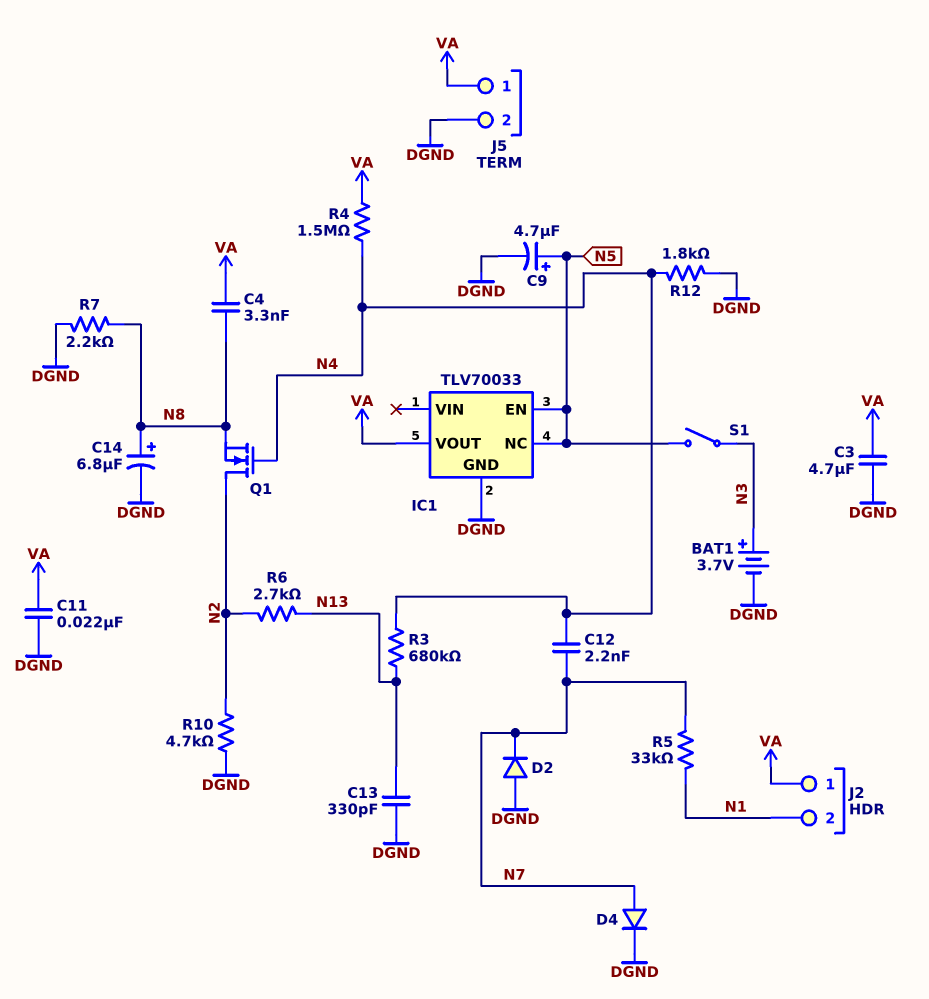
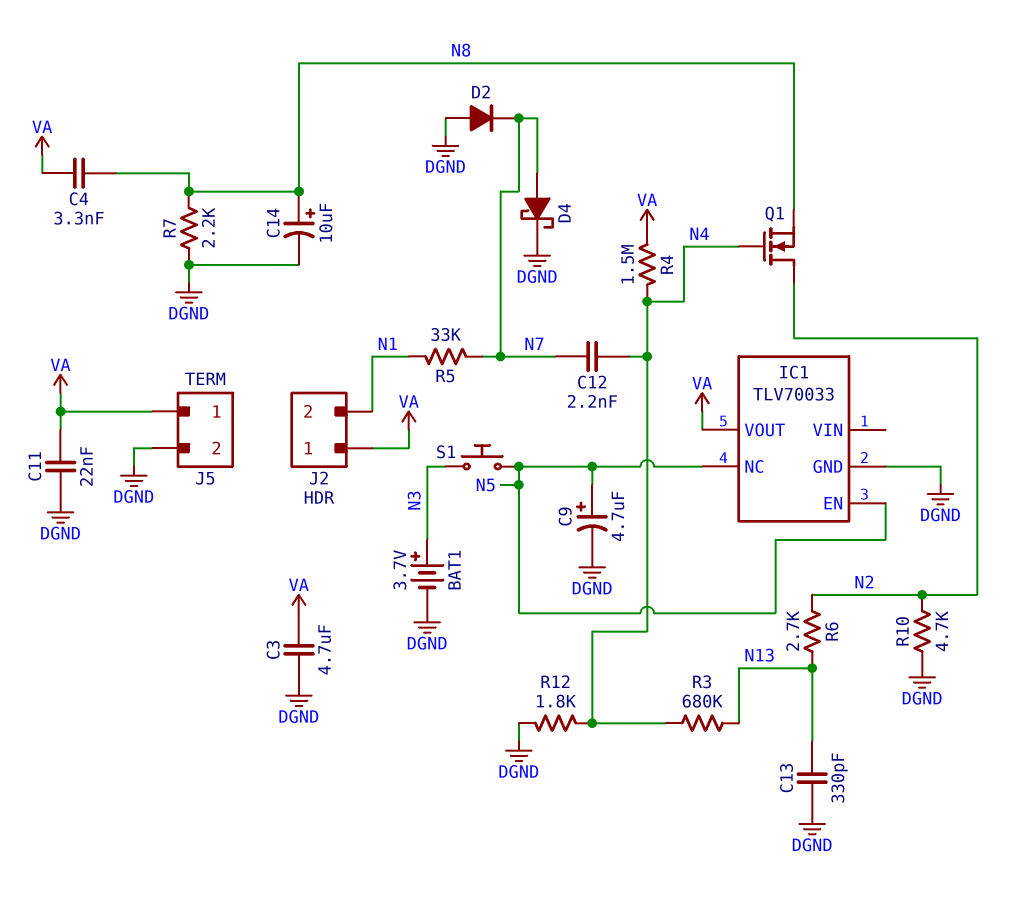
C14: 6.8uF (plus N8, minus DGND) -> 10uF (plus N8, minus DGND)
D4: diode (A N7, K DGND) -> schottky (A N7, K DGND)
S1: switch (N3, N5) -> button (N3, N5)

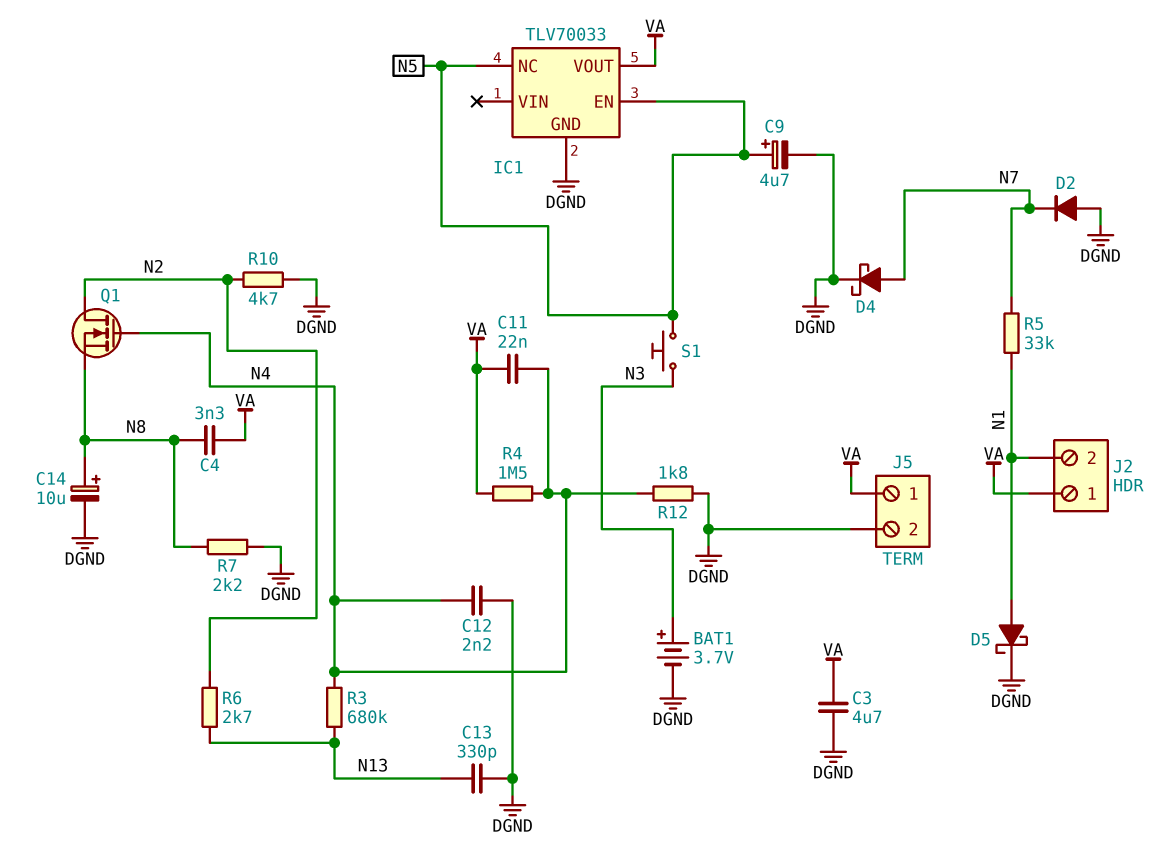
C11: 22nF (DGND, VA) -> 22nF (N4, VA)
C12: 2.2nF (N4, N7) -> 2.2nF (DGND, N4)
D5: none -> schottky (A N1, K DGND)

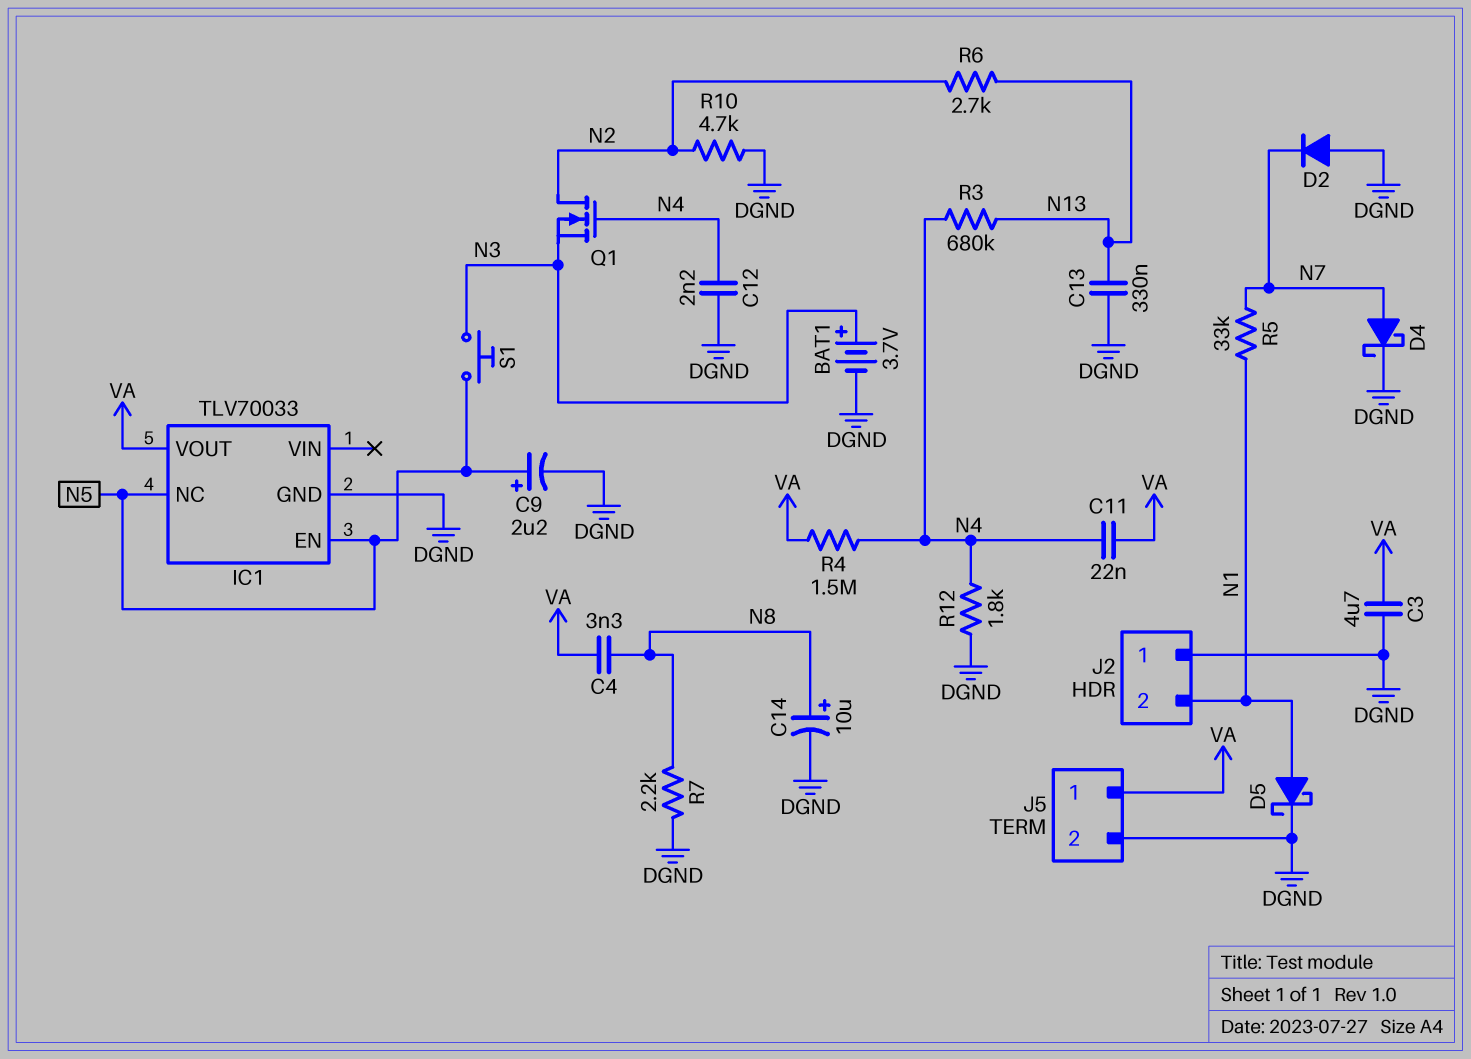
C9: 4.7uF (plus N5, minus DGND) -> 2.2uF (plus N5, minus DGND)
C13: 330pF (DGND, N13) -> 330nF (DGND, N13)
J2 pin 1: VA -> DGND
Q1: NMOS (G N4, D N2, S N8) -> NMOS (G N4, D N2, S N3)

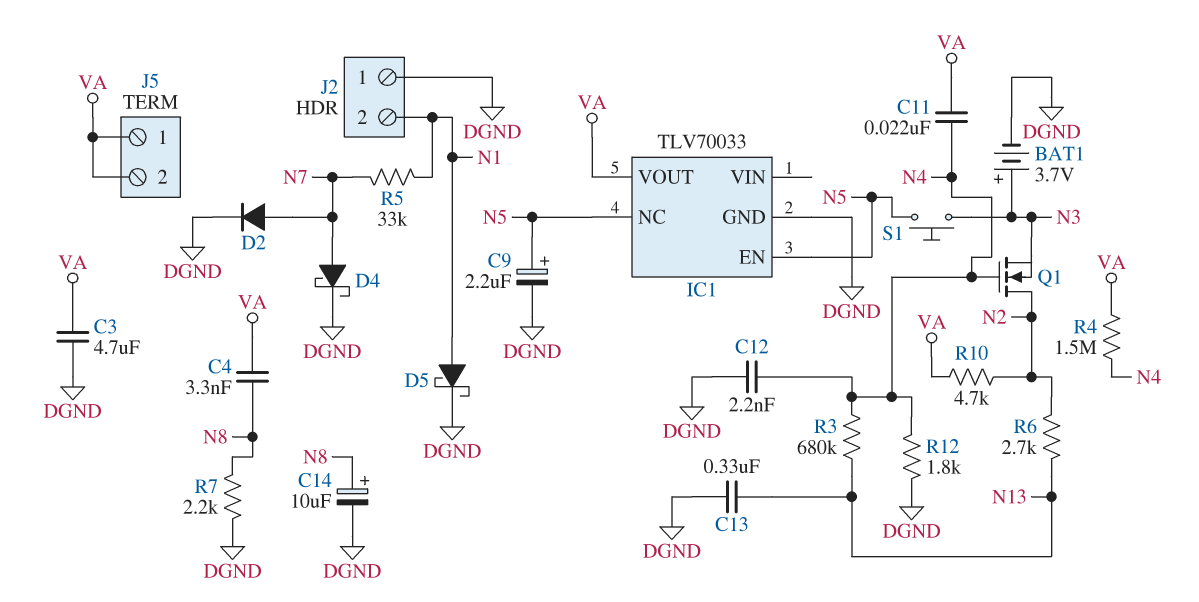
D2: diode (A DGND, K N7) -> diode (A N7, K DGND)
J5 pin 2: DGND -> VA
R10: 4.7k (DGND, N2) -> 4.7k (N2, VA)

